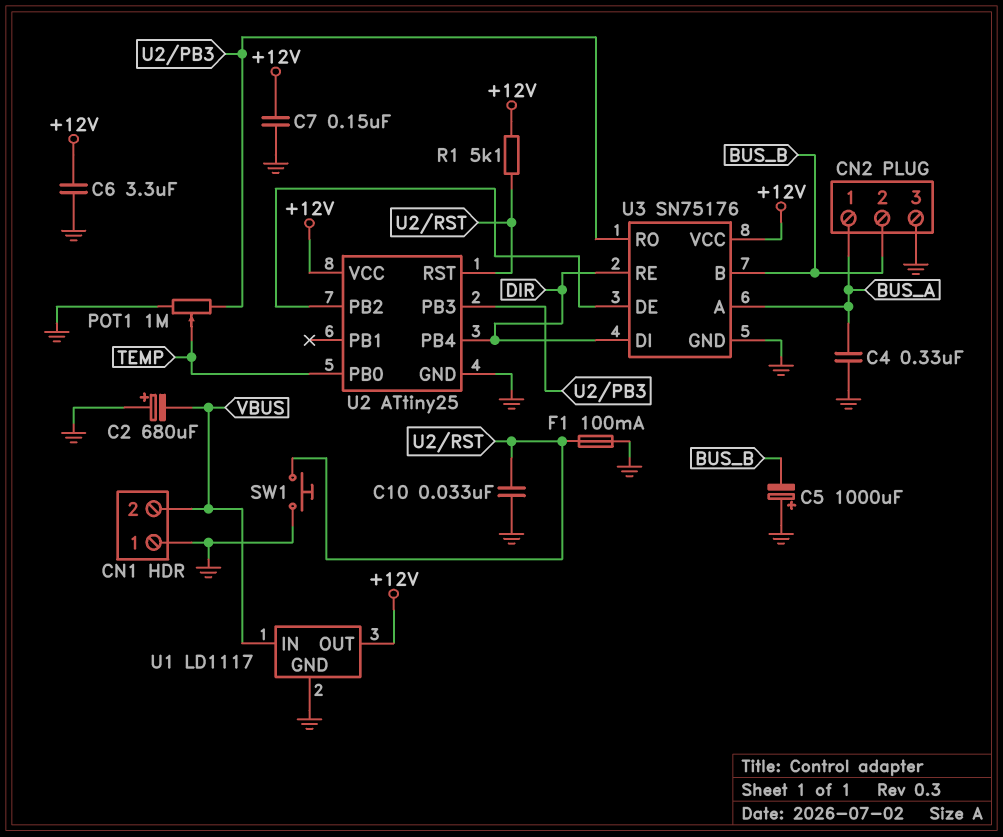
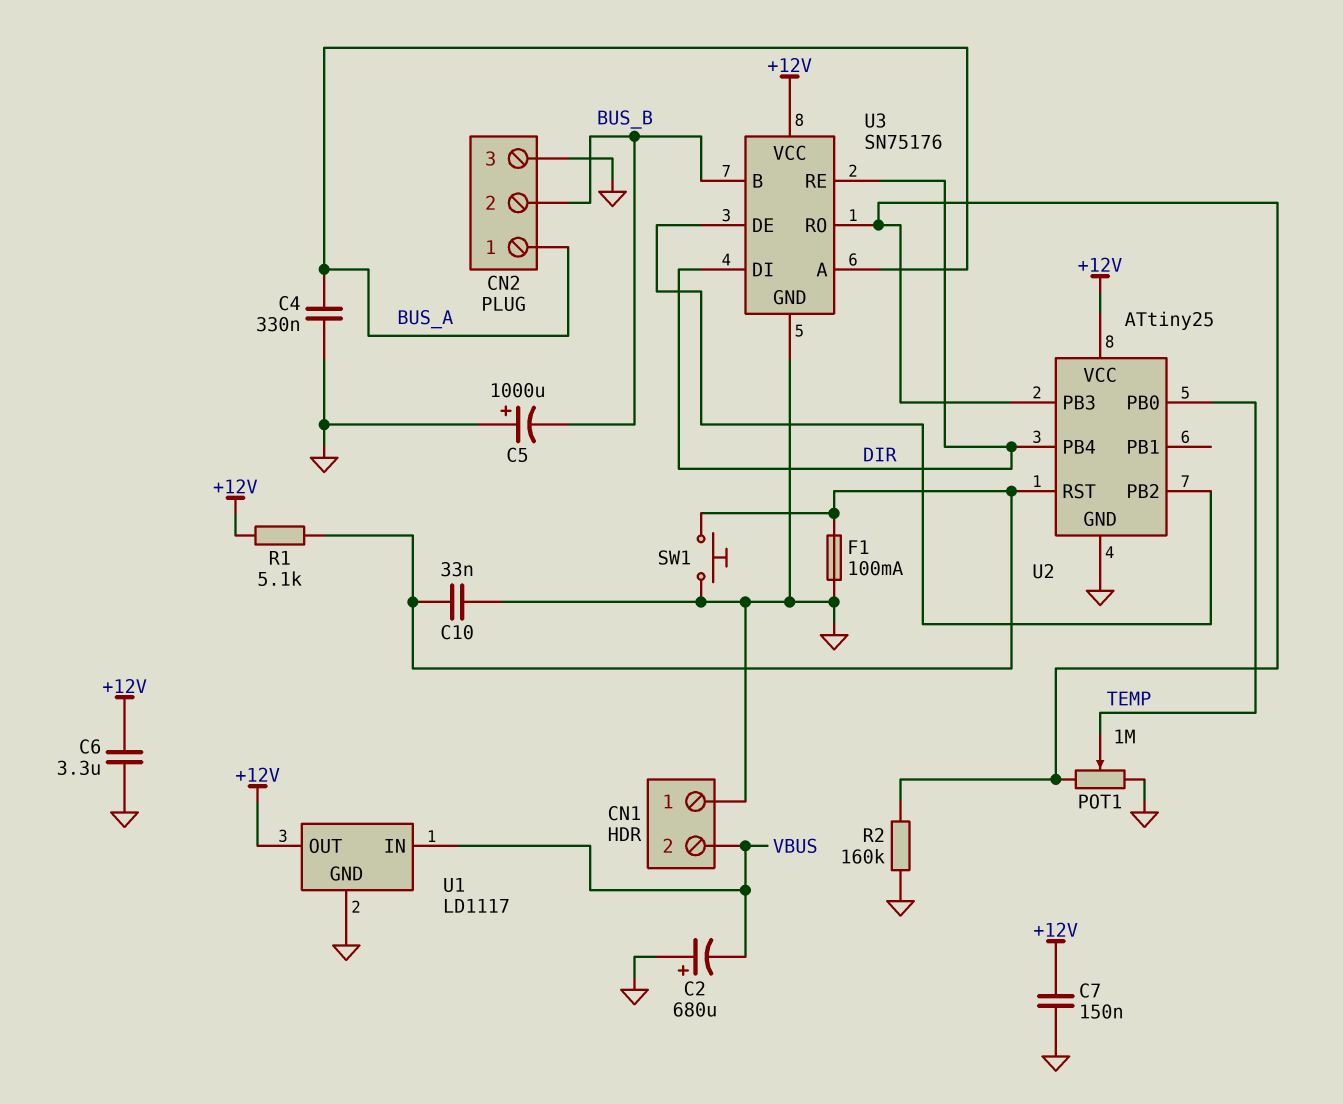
R2: none -> 160k (GND, U2/PB3)

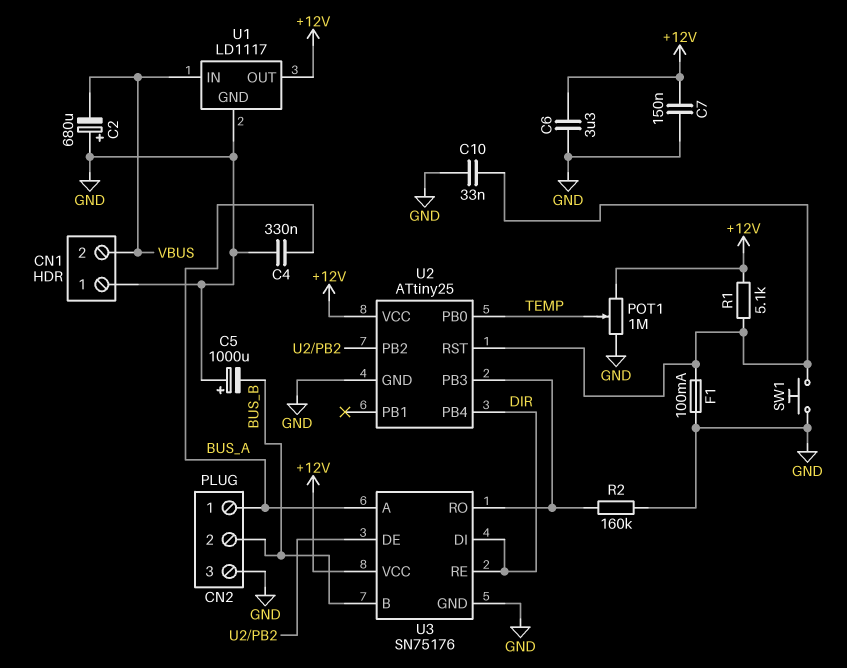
POT1: 1M (GND, U2/PB3, wiper TEMP) -> 1M (+12V, GND, wiper TEMP)

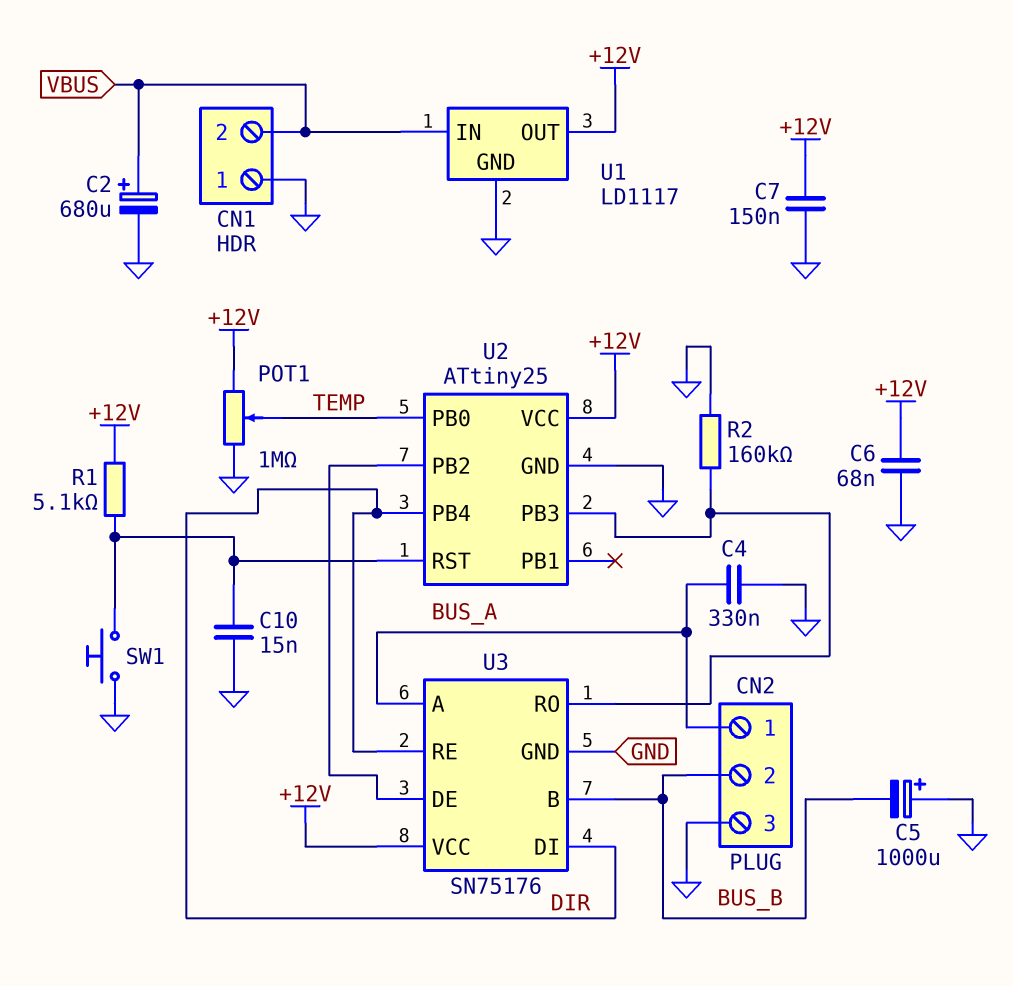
C2: 680uF (plus GND, minus VBUS) -> 680uF (plus VBUS, minus GND)
C6: 3.3uF (+12V, GND) -> 68nF (+12V, GND)
C10: 33nF (GND, U2/RST) -> 15nF (GND, U2/RST)
F1: 100mA (GND, U2/RST) -> none

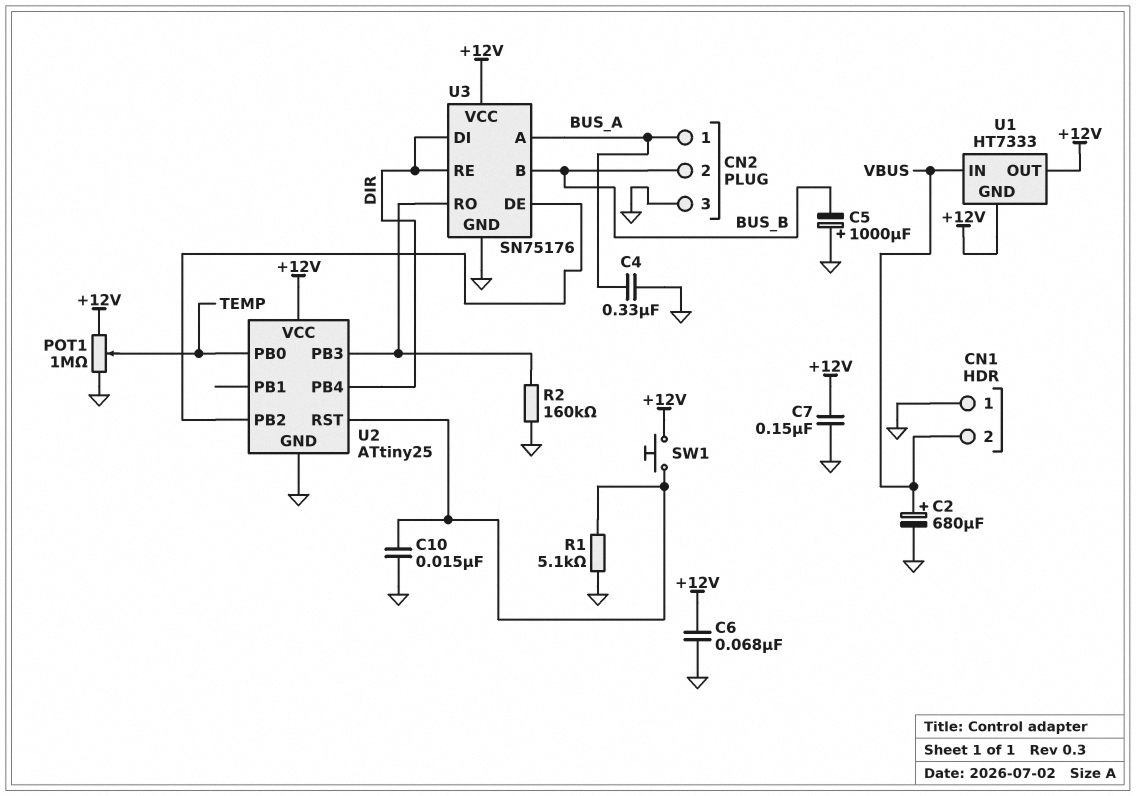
R1: 5.1k (+12V, U2/RST) -> 5.1k (GND, U2/RST)
SW1: button (GND, U2/RST) -> button (+12V, U2/RST)
U1: LD1117 -> HT7333
U1 pin GND: GND -> +12V

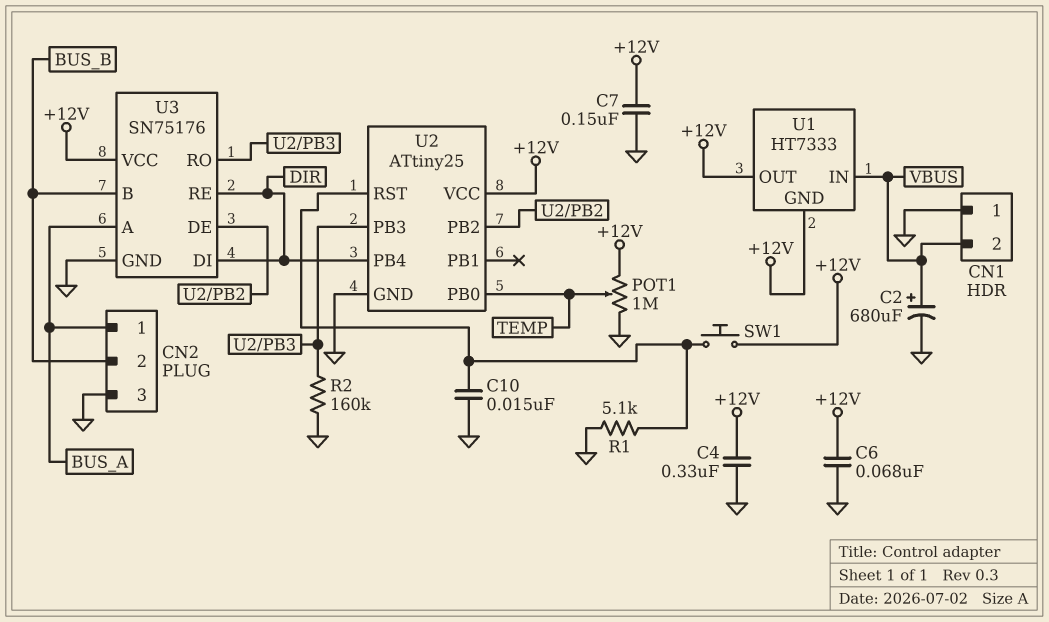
C4: 330nF (BUS_A, GND) -> 330nF (+12V, GND)
C5: 1000uF (plus GND, minus BUS_B) -> none

